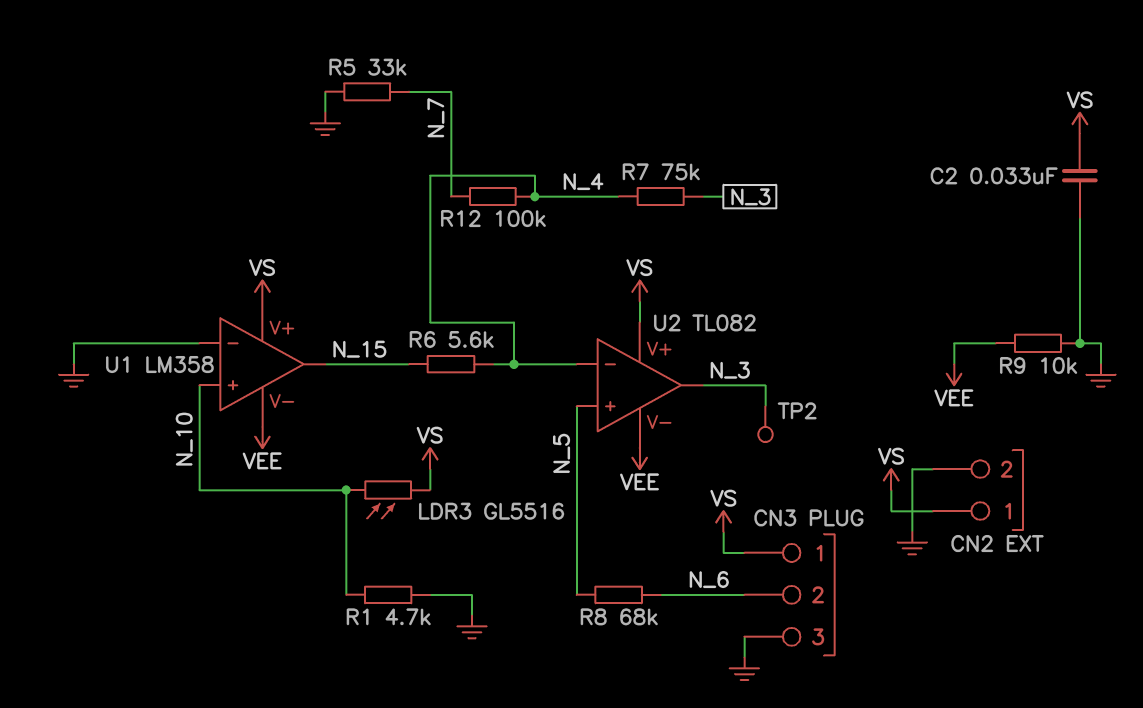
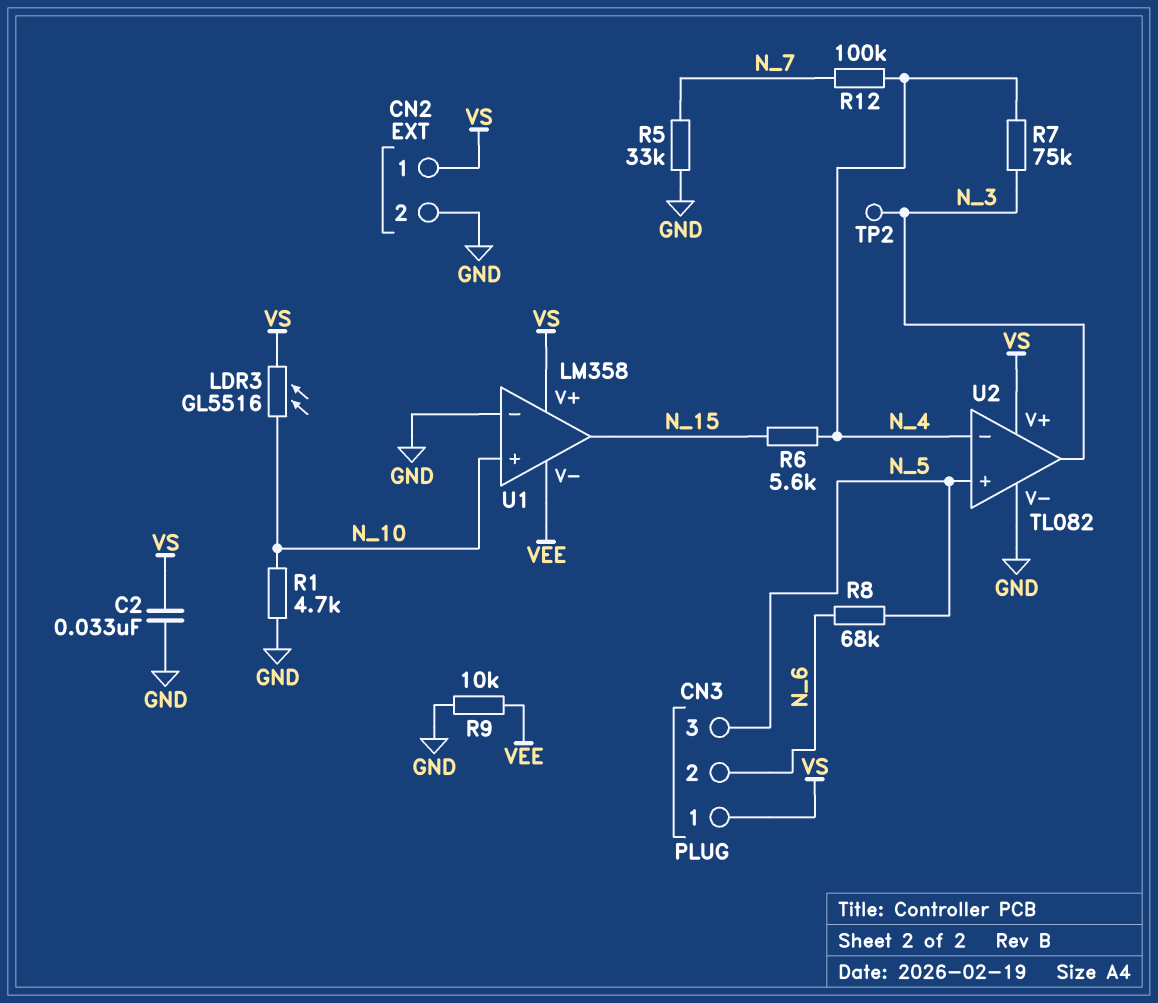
CN3 pin 3: GND -> N_5
U2 pin V-: VEE -> GND

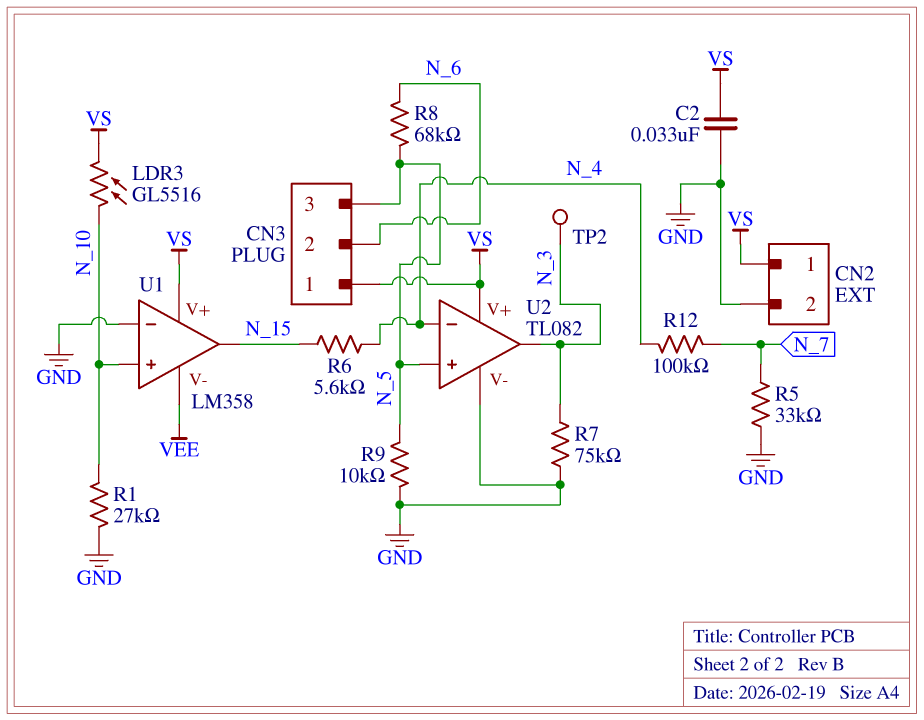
R1: 4.7k (GND, N_10) -> 27k (GND, N_10)
R7: 75k (N_3, N_4) -> 75k (GND, N_3)
R9: 10k (GND, VEE) -> 10k (GND, N_5)

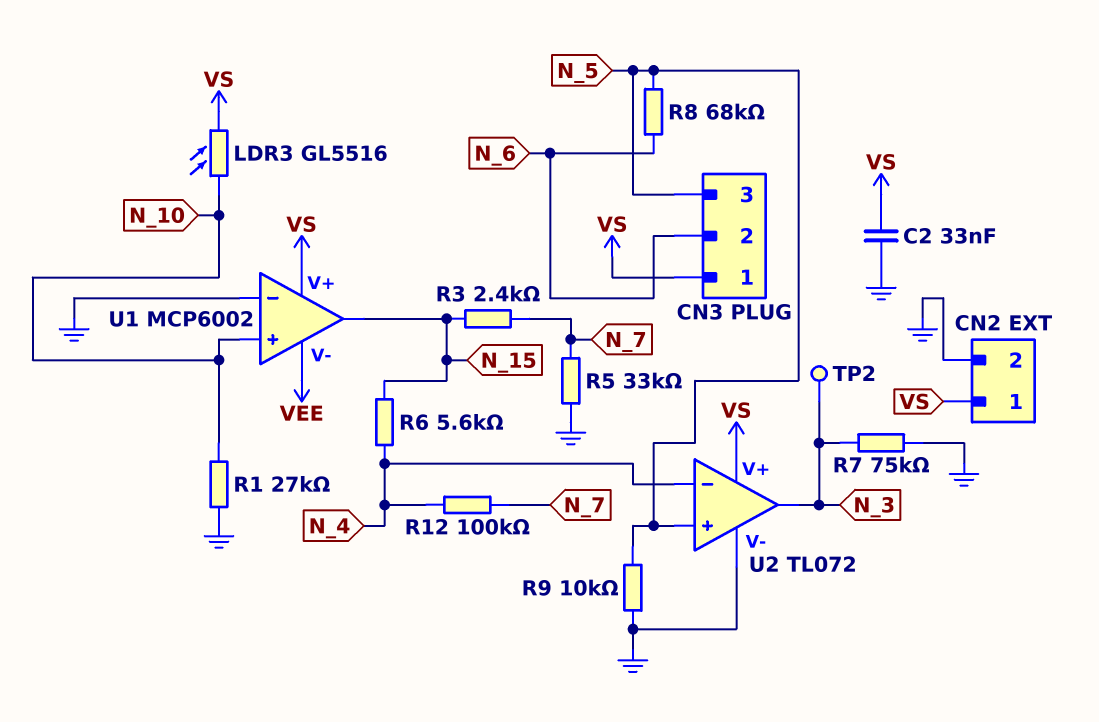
R3: none -> 2.4k (N_7, N_15)
U1: LM358 -> MCP6002
U2: TL082 -> TL072

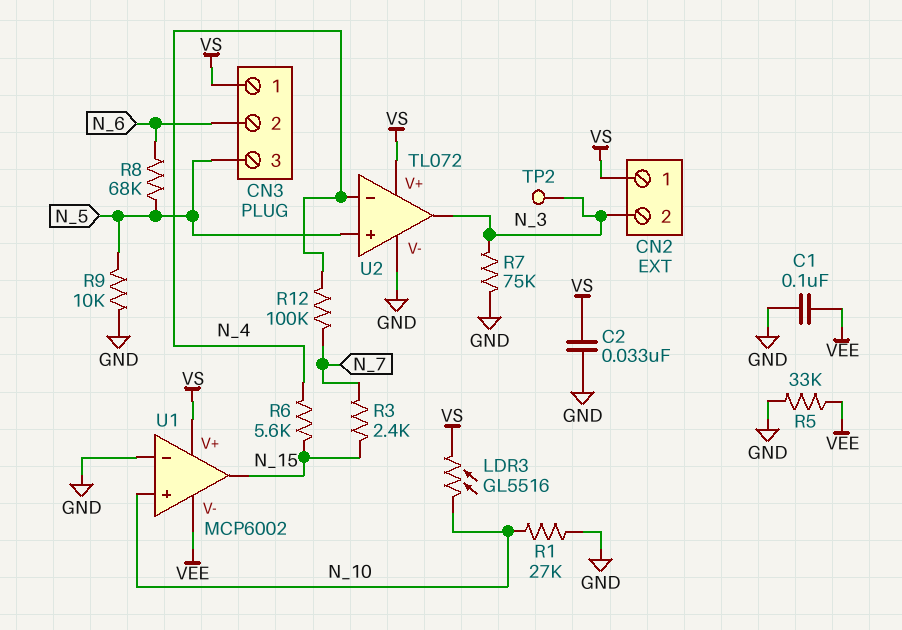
C1: none -> 100nF (GND, VEE)
CN2 pin 2: GND -> N_3
R5: 33k (GND, N_7) -> 33k (GND, VEE)

